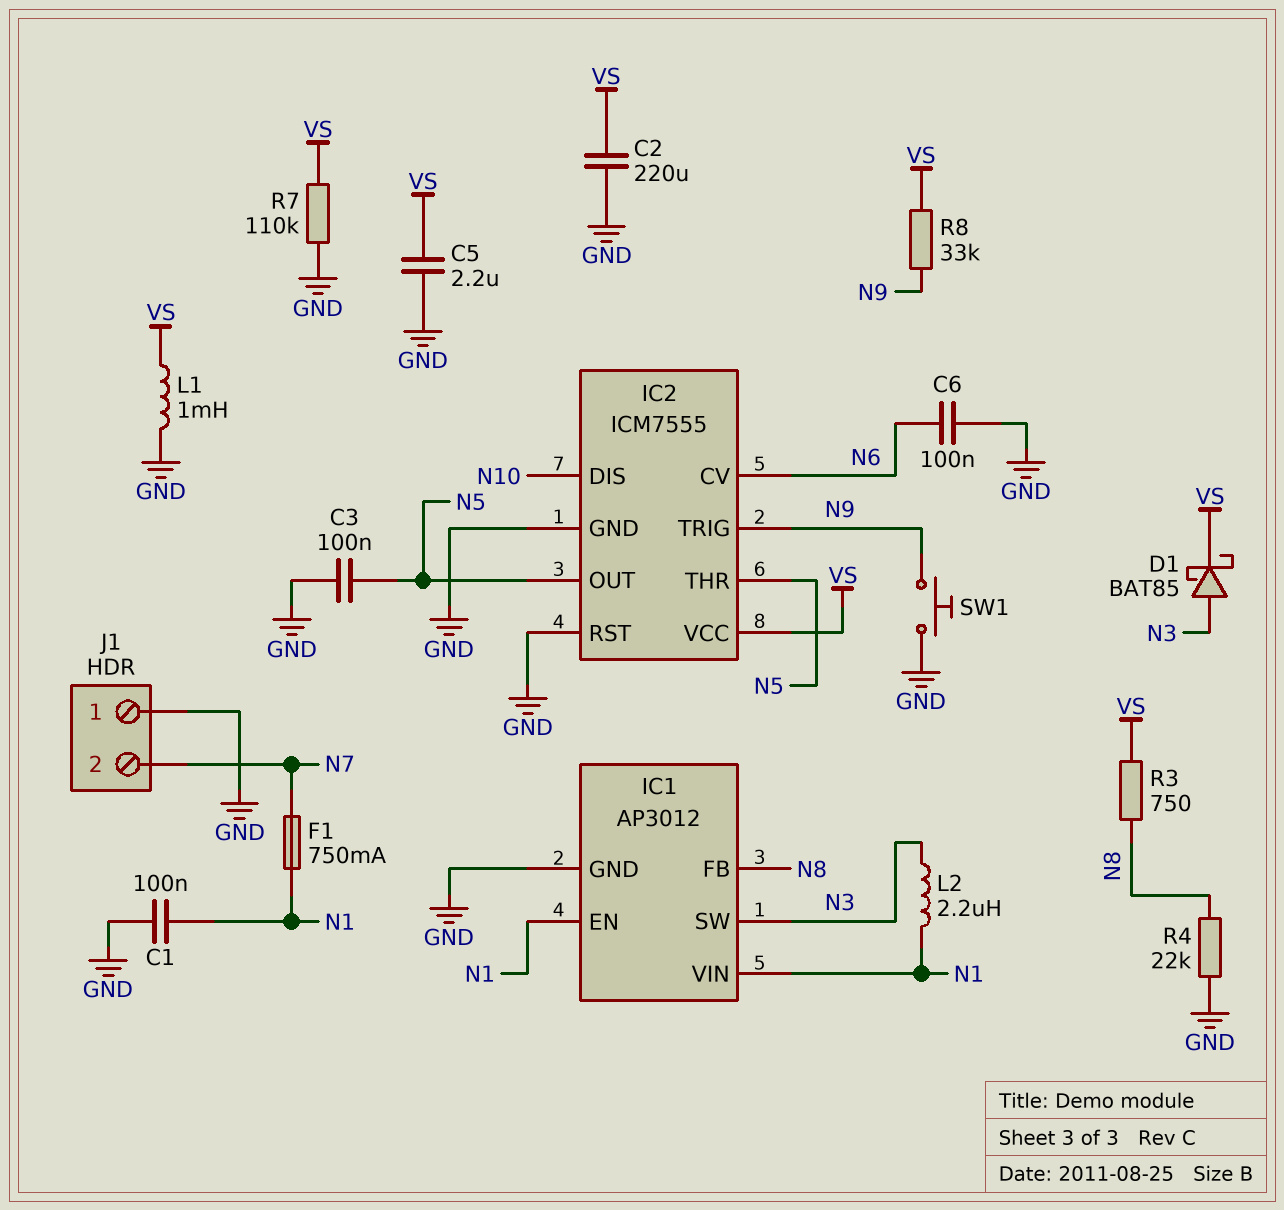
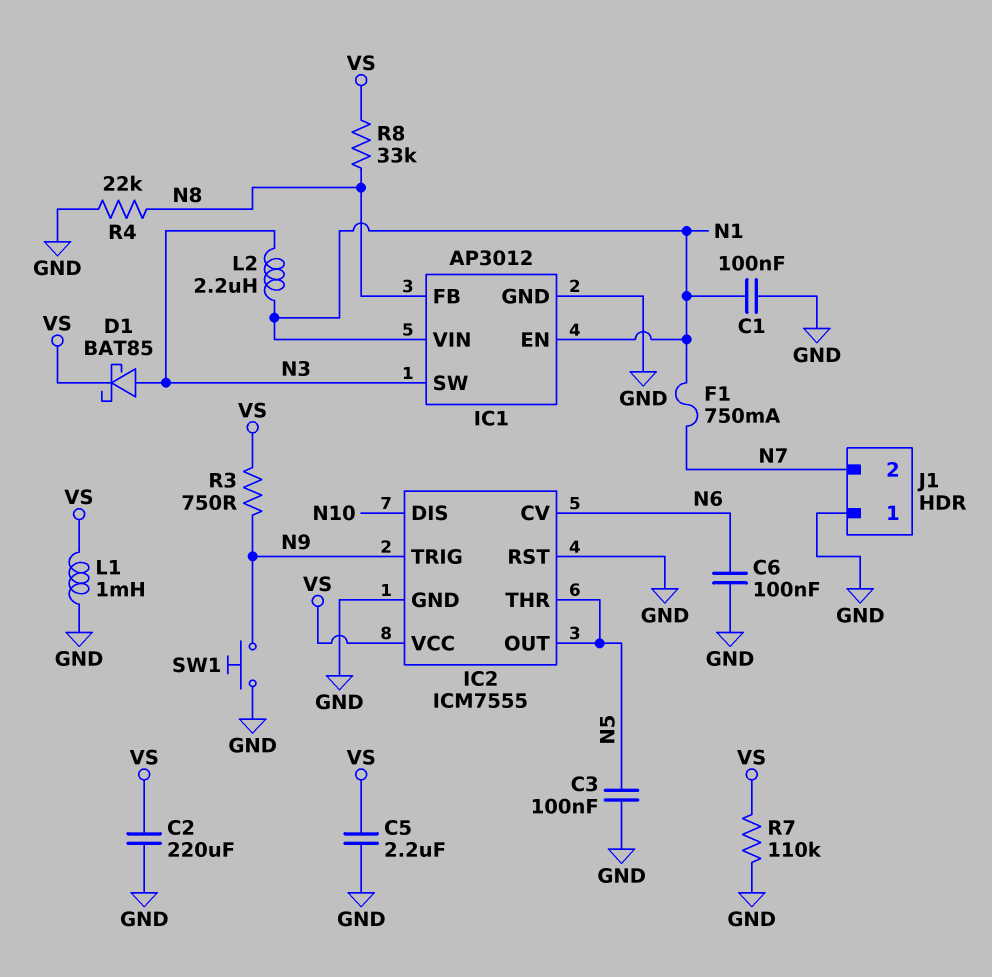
R3: 750 (N8, VS) -> 750 (N9, VS)
R8: 33k (N9, VS) -> 33k (N8, VS)

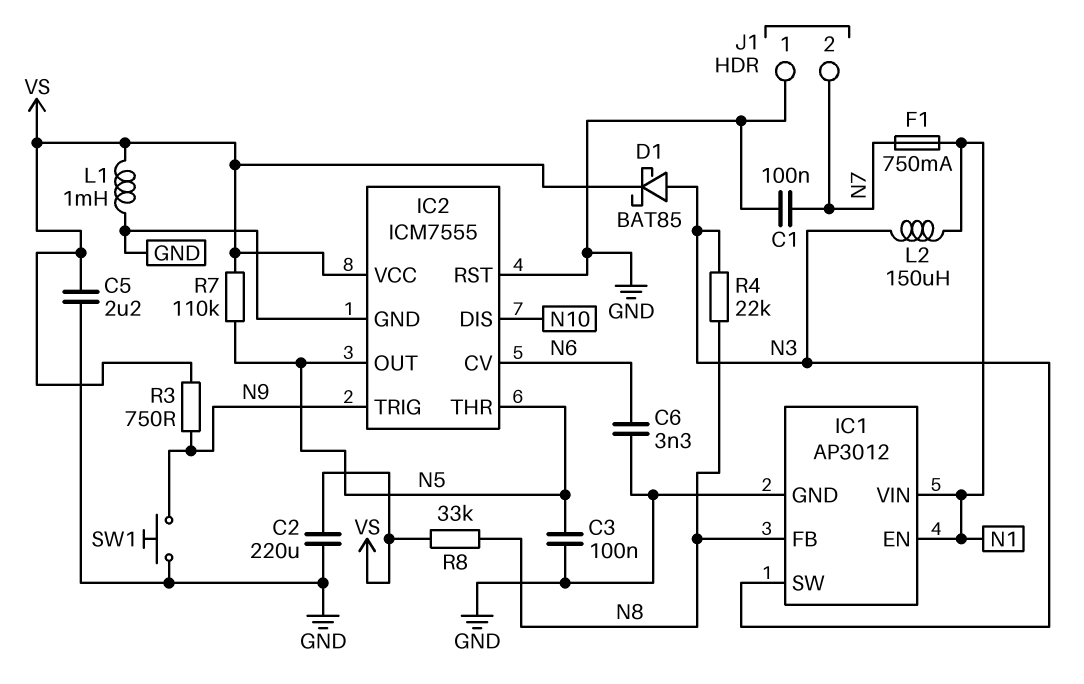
C1: 100nF (GND, N1) -> 100nF (GND, N7)
C6: 100nF (GND, N6) -> 3.3nF (GND, N6)
L2: 2.2uH (N1, N3) -> 150uH (N1, N3)
R4: 22k (GND, N8) -> 22k (N3, N8)
R7: 110k (GND, VS) -> 110k (N5, VS)

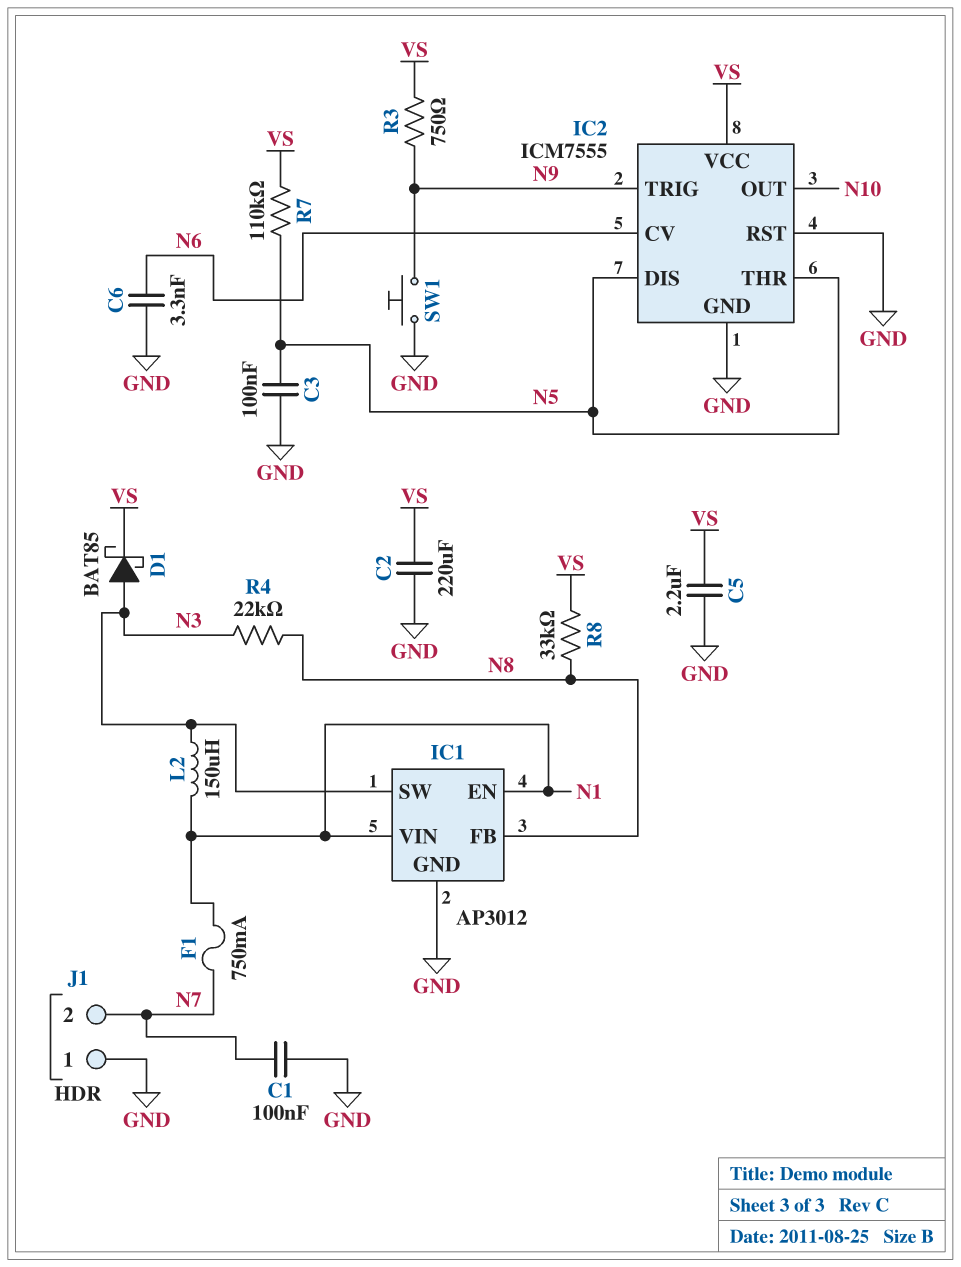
IC2 pin DIS: N10 -> N5
IC2 pin OUT: N5 -> N10
L1: 1mH (GND, VS) -> none

